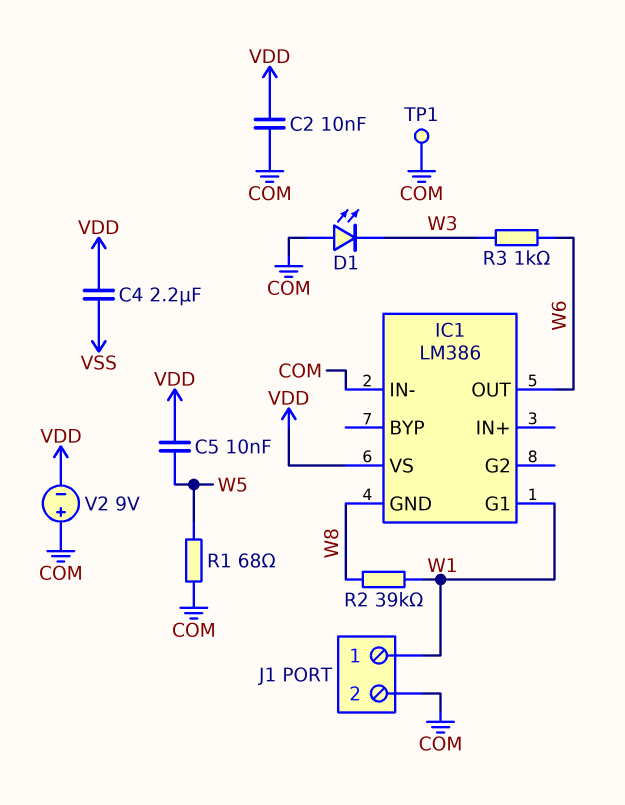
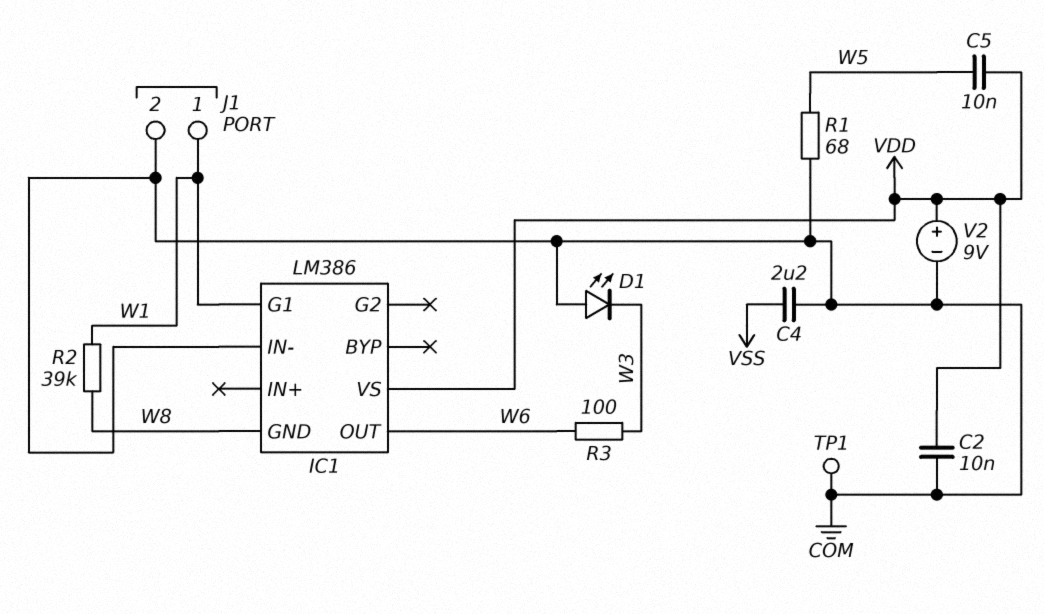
C4: 2.2uF (VDD, VSS) -> 2.2uF (COM, VSS)
R3: 1k (W3, W6) -> 100 (W3, W6)
V2: 9V (plus COM, minus VDD) -> 9V (plus VDD, minus COM)

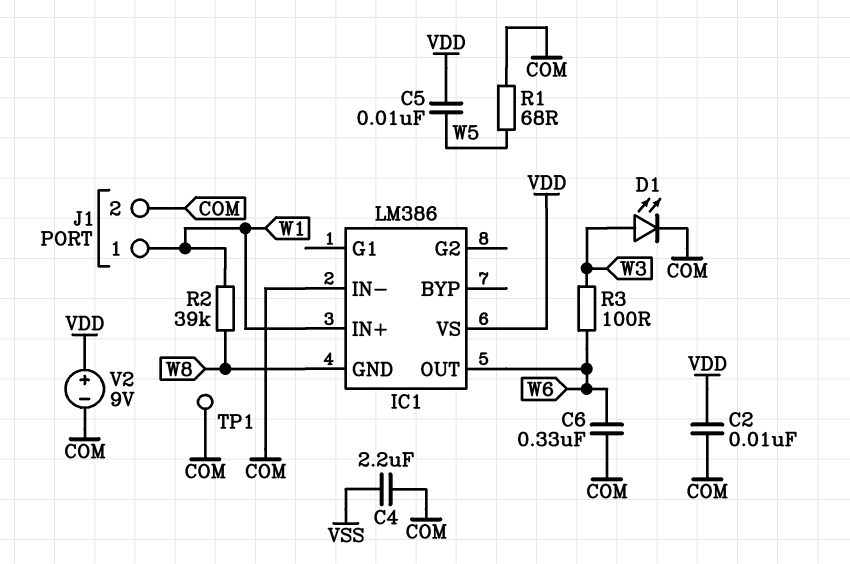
C6: none -> 330nF (COM, W6)
D1: LED (A COM, K W3) -> LED (A W3, K COM)
IC1 pin G1: W1 -> none
IC1 pin IN+: none -> W1

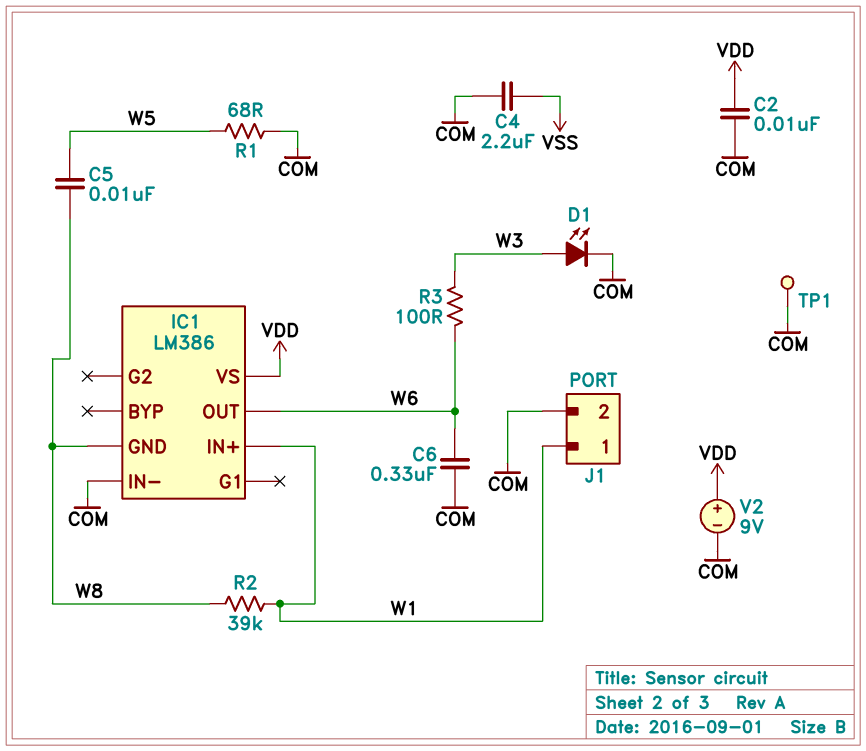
C5: 10nF (VDD, W5) -> 10nF (W5, W8)

